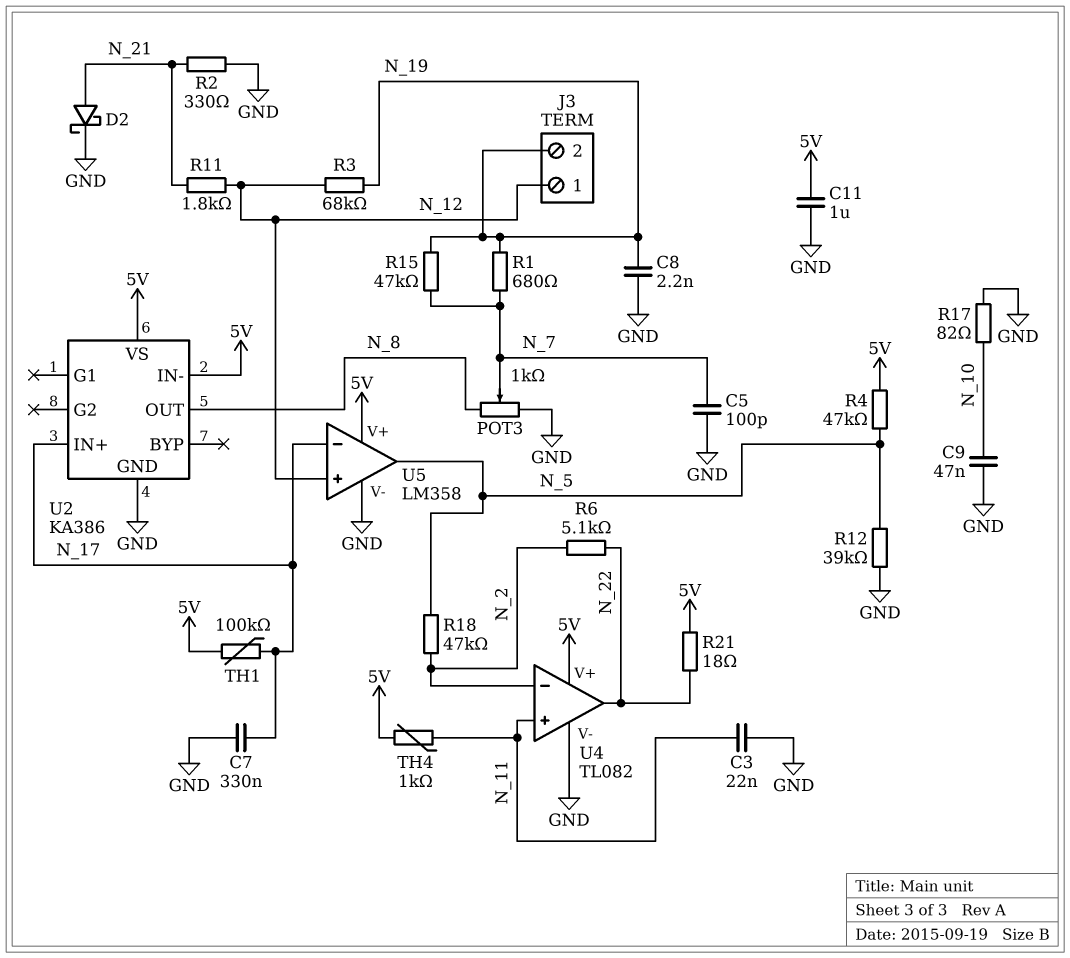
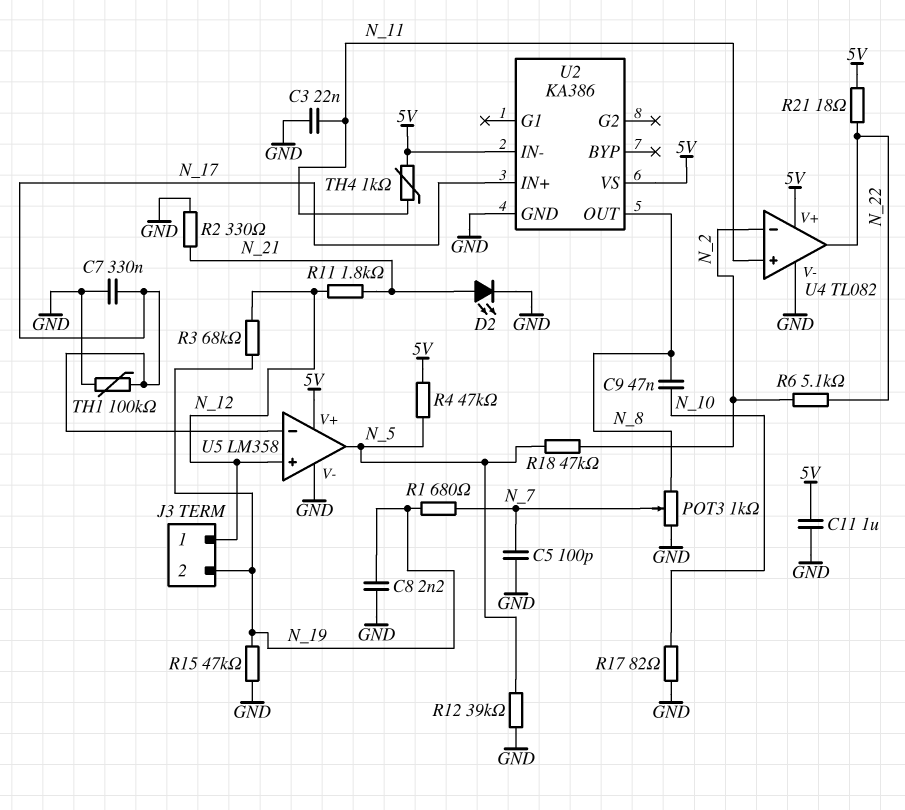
C9: 47nF (GND, N_10) -> 47nF (N_8, N_10)
D2: schottky (A N_21, K GND) -> LED (A N_21, K GND)
R15: 47k (N_7, N_19) -> 47k (GND, N_19)
TH1: 100k (5V, N_17) -> 100k (GND, N_17)

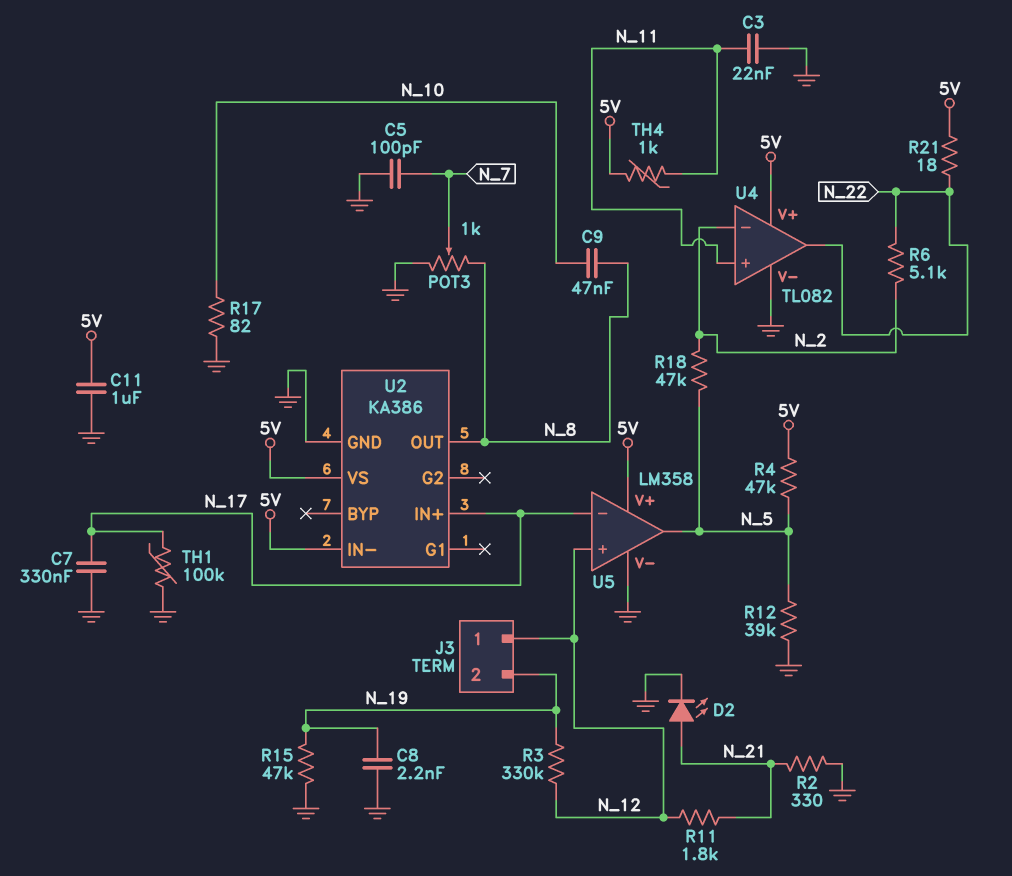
R1: 680 (N_7, N_19) -> none
R3: 68k (N_12, N_19) -> 330k (N_12, N_19)

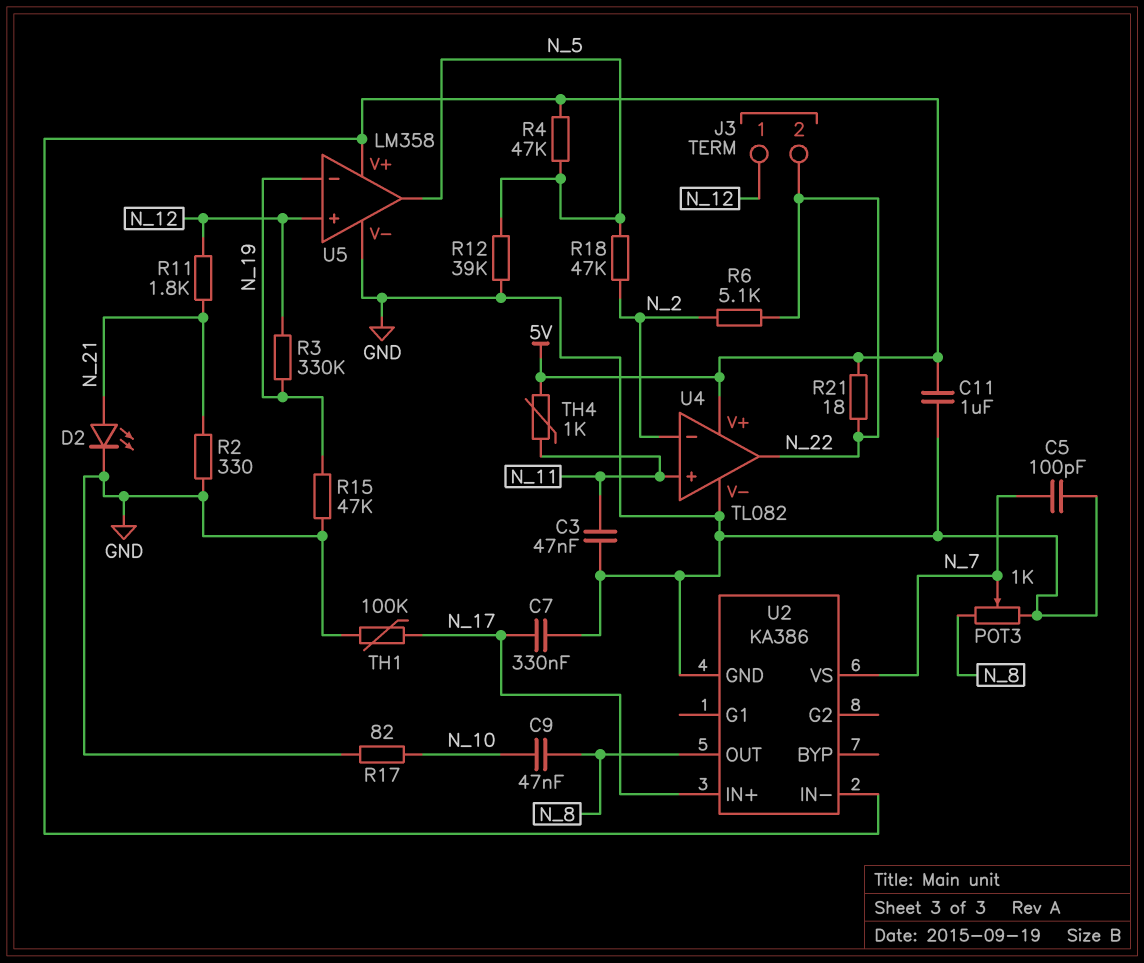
C3: 22nF (GND, N_11) -> 47nF (GND, N_11)
C8: 2.2nF (GND, N_19) -> none
J3 pin 2: N_19 -> N_22
U2 pin VS: 5V -> N_7
U5 pin in-: N_17 -> N_19

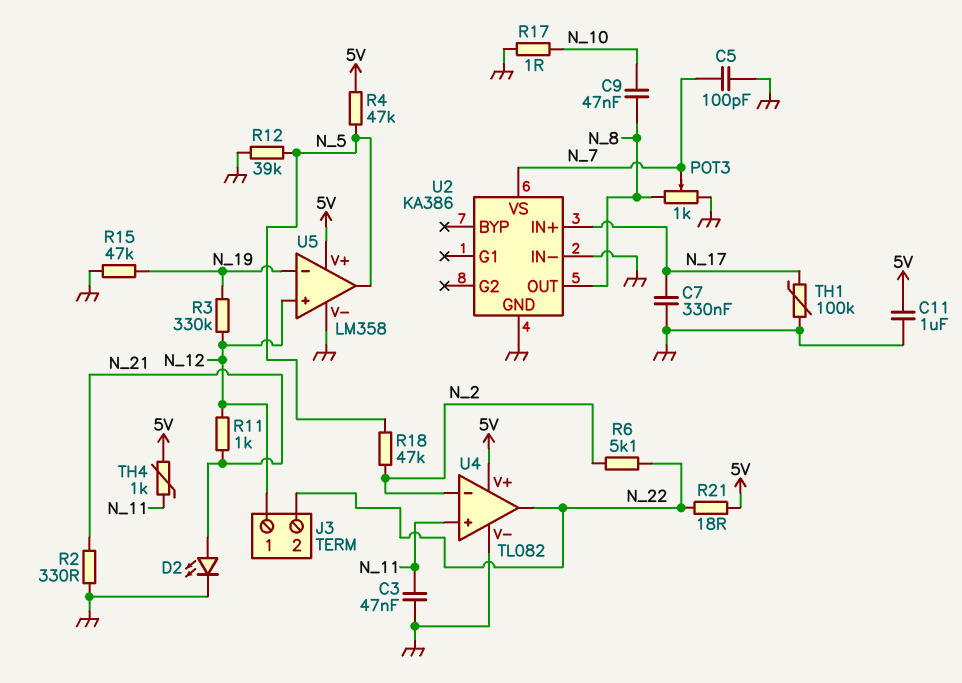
R11: 1.8k (N_12, N_21) -> 1k (N_12, N_21)
R17: 82 (GND, N_10) -> 1 (GND, N_10)
U2 pin IN-: 5V -> GND

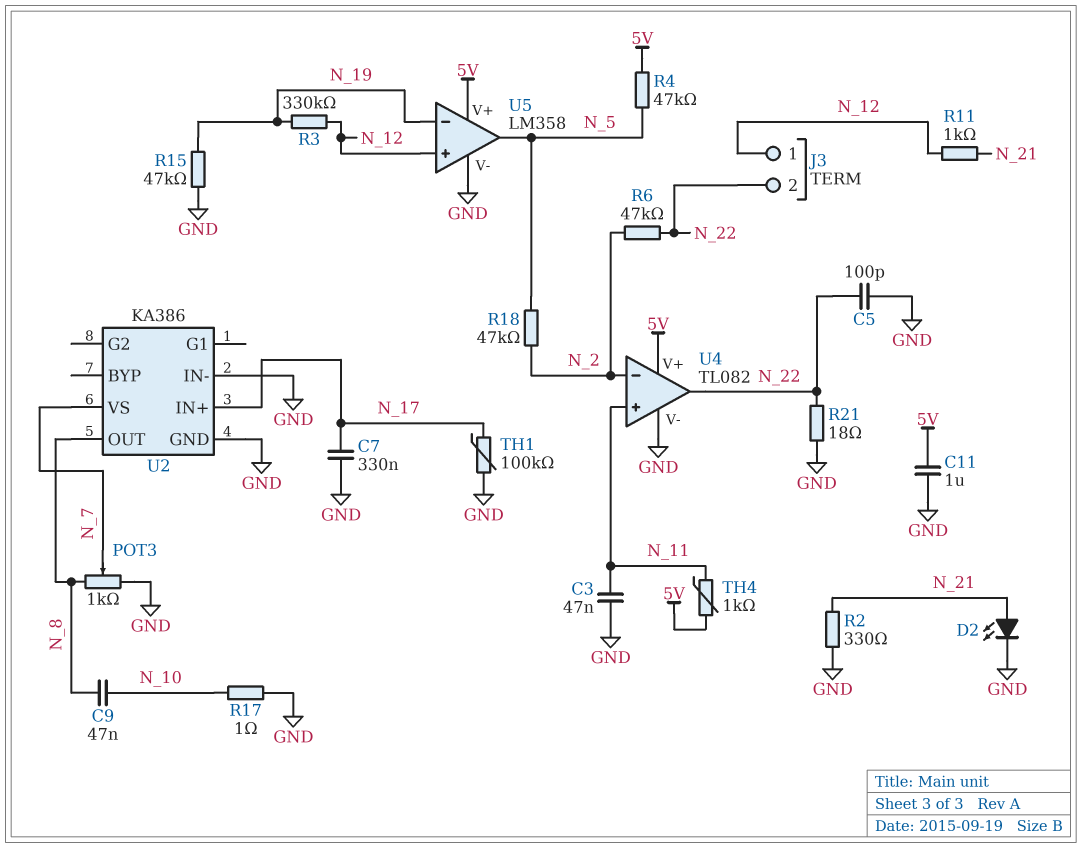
C5: 100pF (GND, N_7) -> 100pF (GND, N_22)
R6: 5.1k (N_2, N_22) -> 47k (N_2, N_22)
R12: 39k (GND, N_5) -> none
R21: 18 (5V, N_22) -> 18 (GND, N_22)

